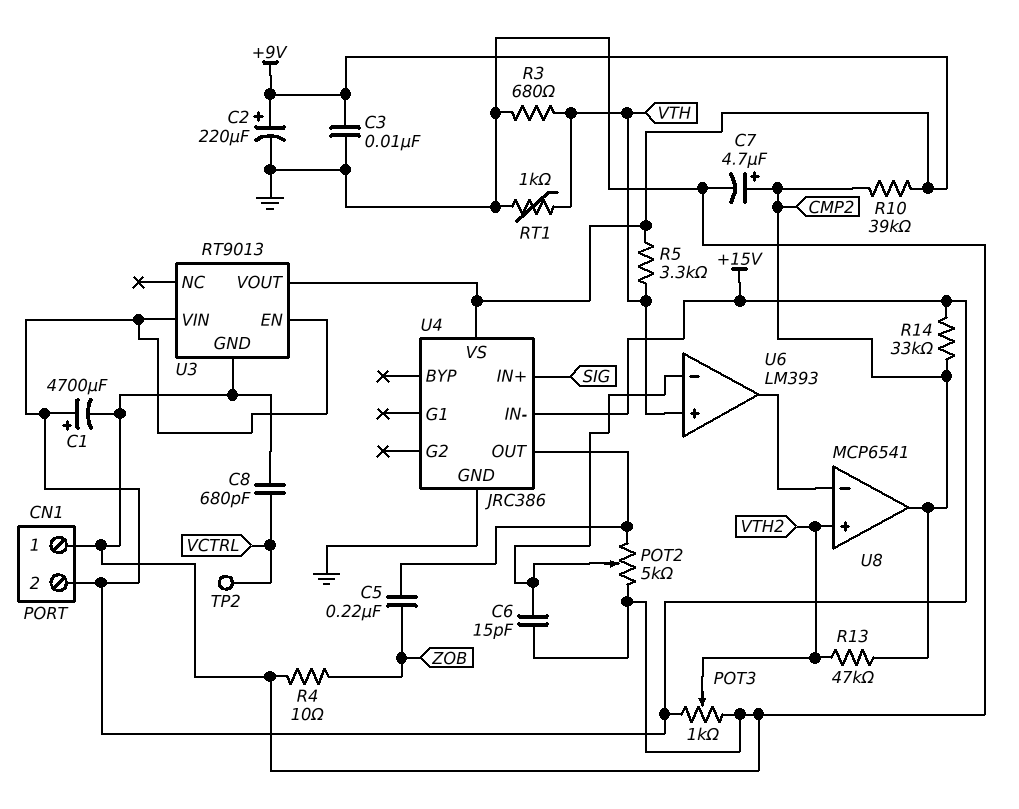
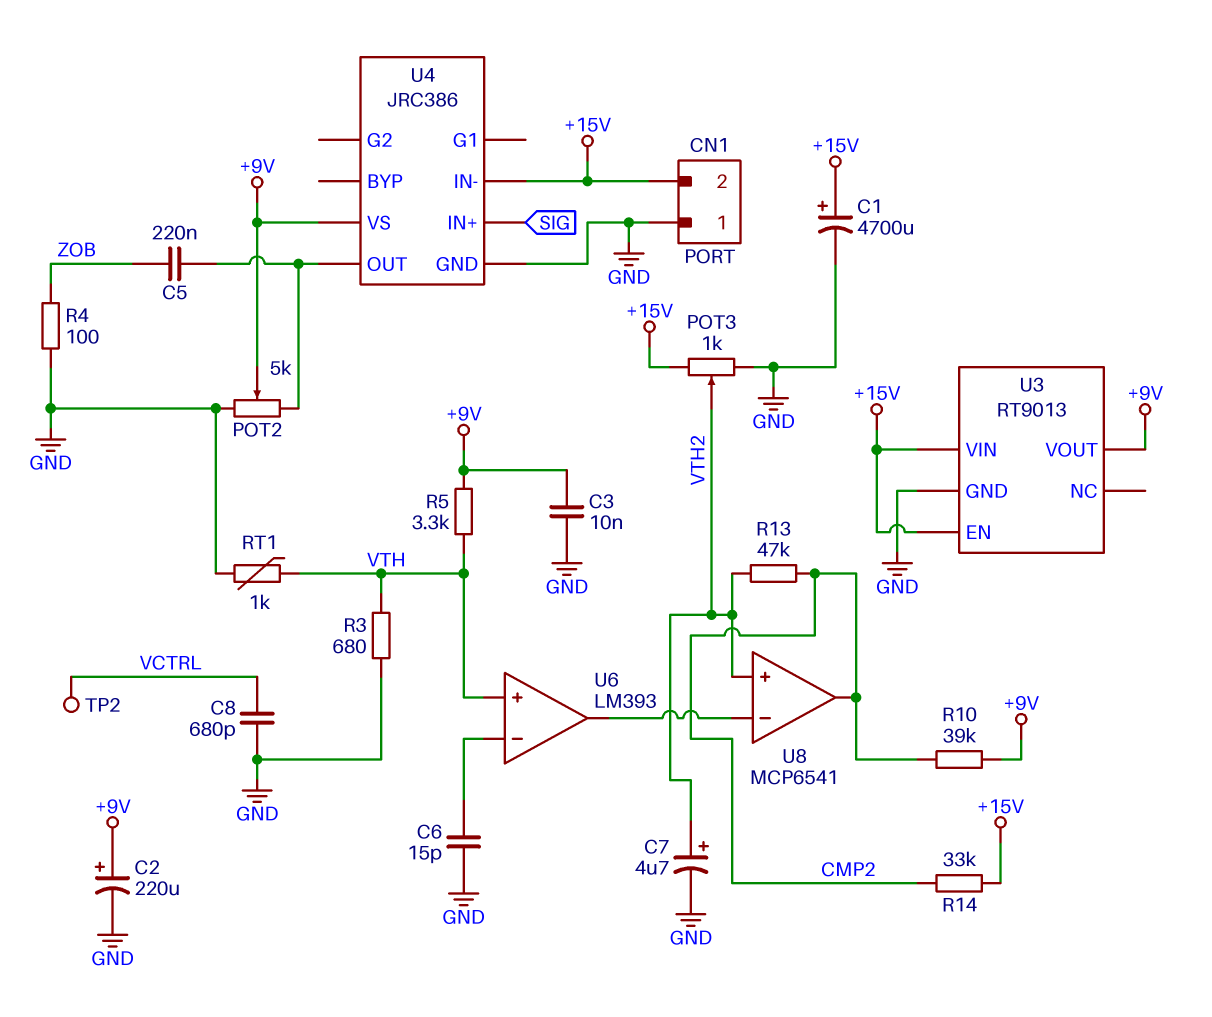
C7: 4.7uF (plus CMP2, minus GND) -> 4.7uF (plus VTH2, minus GND)
POT2: 5k (GND, U4/OUT, wiper U6/in-) -> 5k (GND, U4/OUT, wiper +9V)
R4: 10 (GND, ZOB) -> 100 (GND, ZOB)

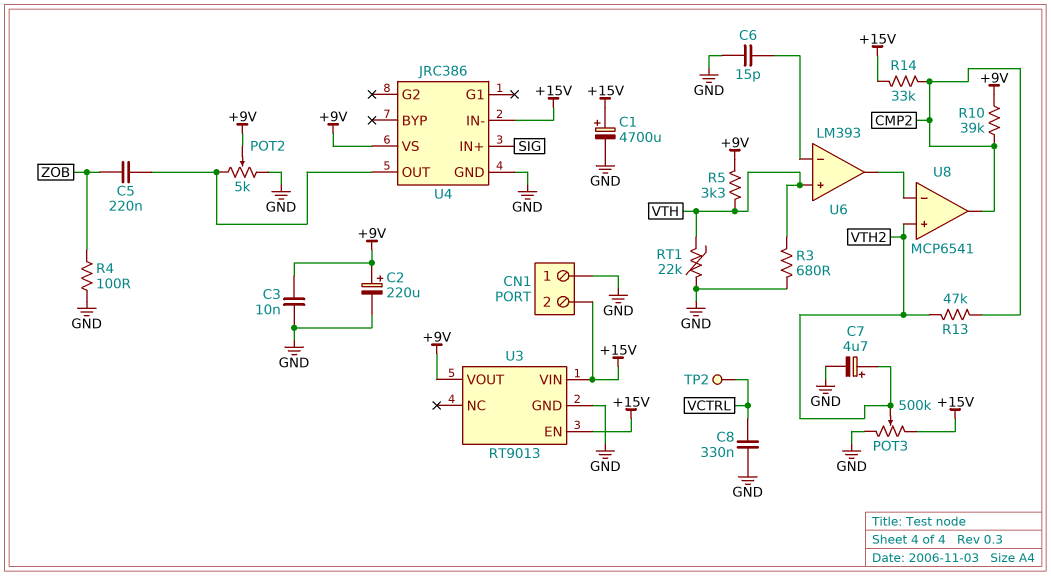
C8: 680pF (GND, VCTRL) -> 330nF (GND, VCTRL)
POT3: 1k (+15V, GND, wiper VTH2) -> 500k (+15V, GND, wiper VTH2)
RT1: 1k (GND, VTH) -> 22k (GND, VTH)

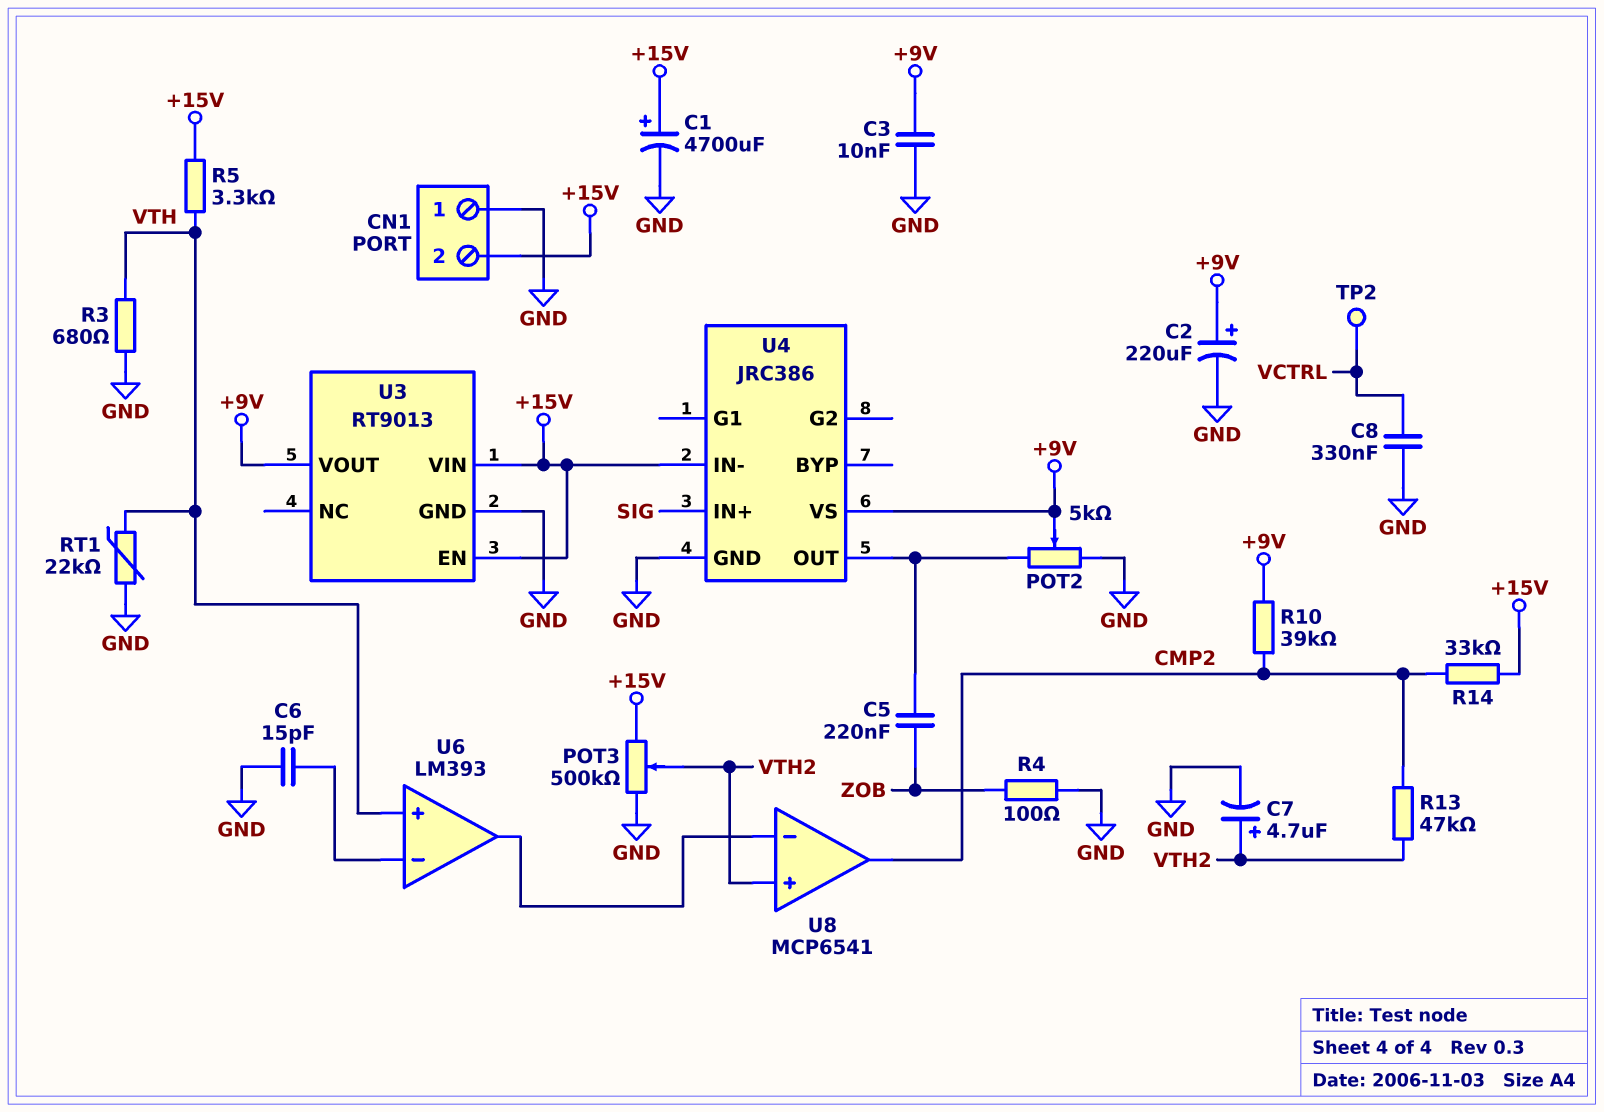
R5: 3.3k (+9V, VTH) -> 3.3k (+15V, VTH)

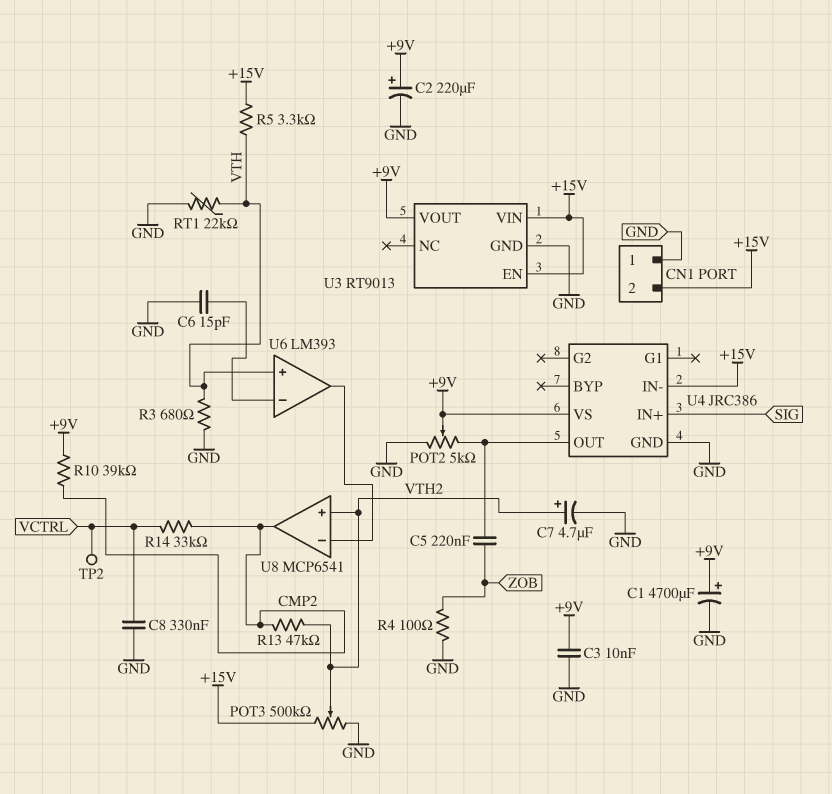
C1: 4700uF (plus +15V, minus GND) -> 4700uF (plus +9V, minus GND)
R14: 33k (+15V, CMP2) -> 33k (CMP2, VCTRL)

